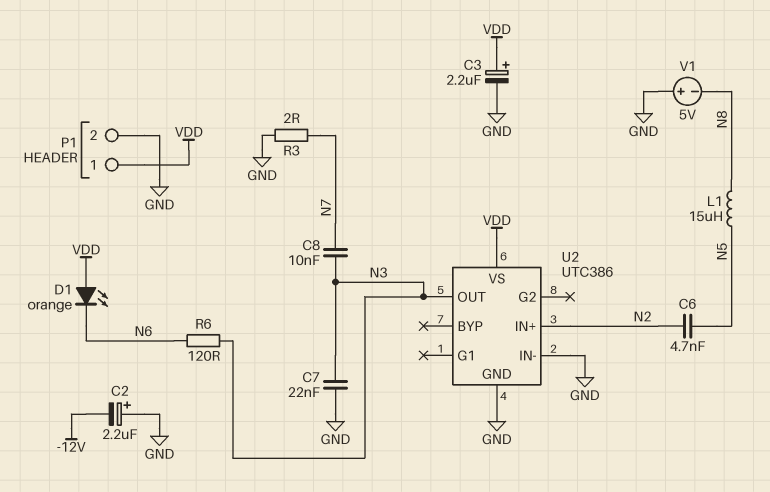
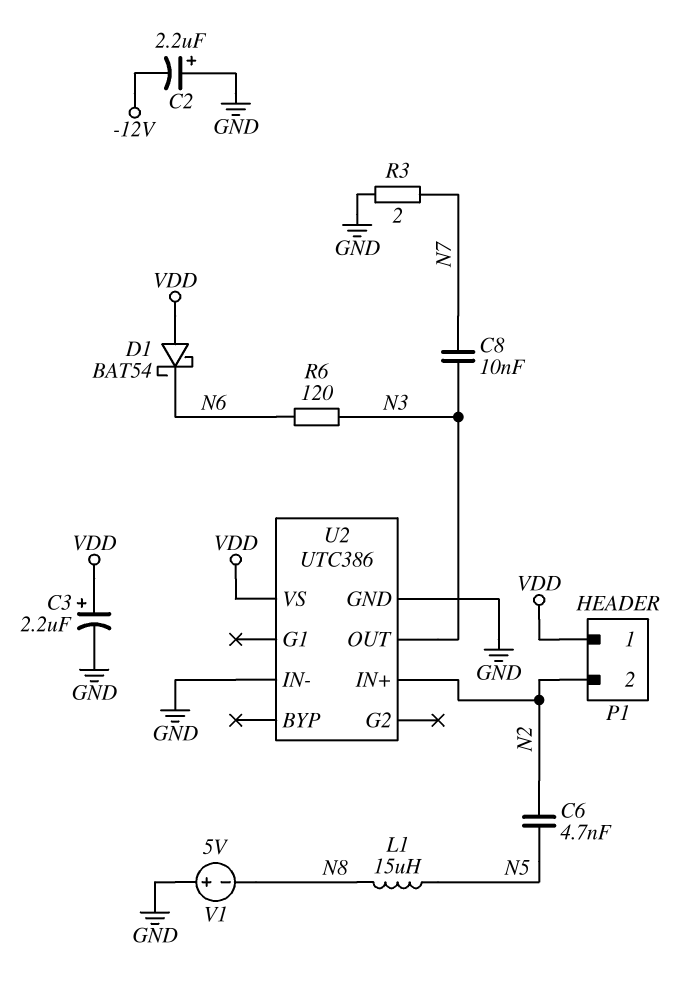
C7: 22nF (GND, N3) -> none
D1: LED orange (A VDD, K N6) -> schottky BAT54 (A VDD, K N6)
P1 pin 2: GND -> N2

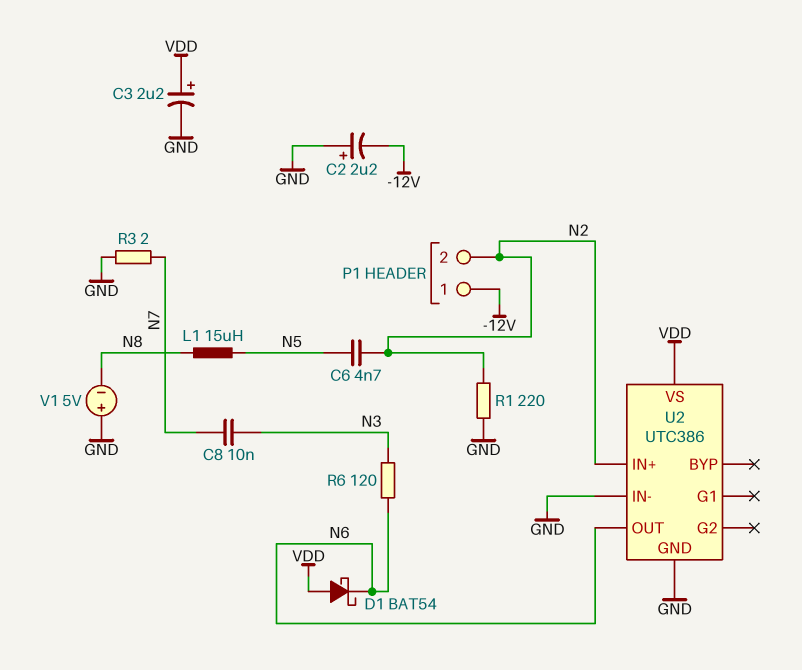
P1 pin 1: VDD -> -12V
R1: none -> 220 (GND, N2)
U2 pin OUT: N3 -> N6

